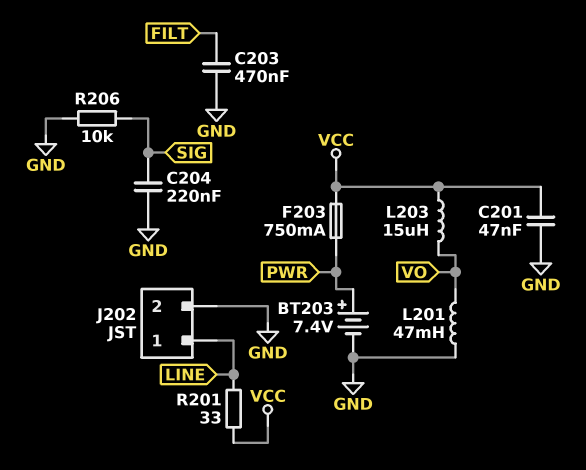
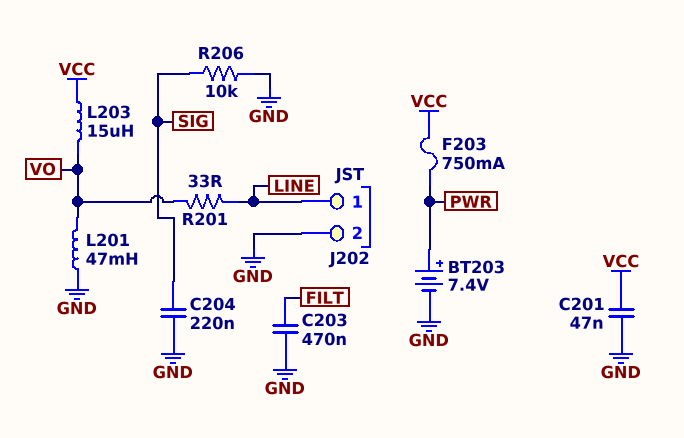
R201: 33 (LINE, VCC) -> 33 (LINE, VO)

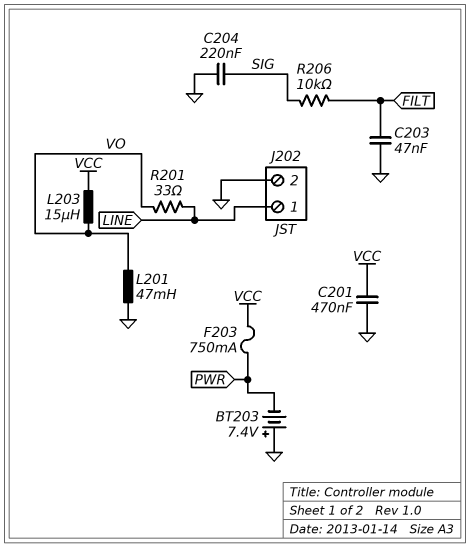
BT203: 7.4V (plus PWR, minus GND) -> 7.4V (plus GND, minus PWR)
C201: 47nF (GND, VCC) -> 470nF (GND, VCC)
C203: 470nF (FILT, GND) -> 47nF (FILT, GND)
R206: 10k (GND, SIG) -> 10k (FILT, SIG)

